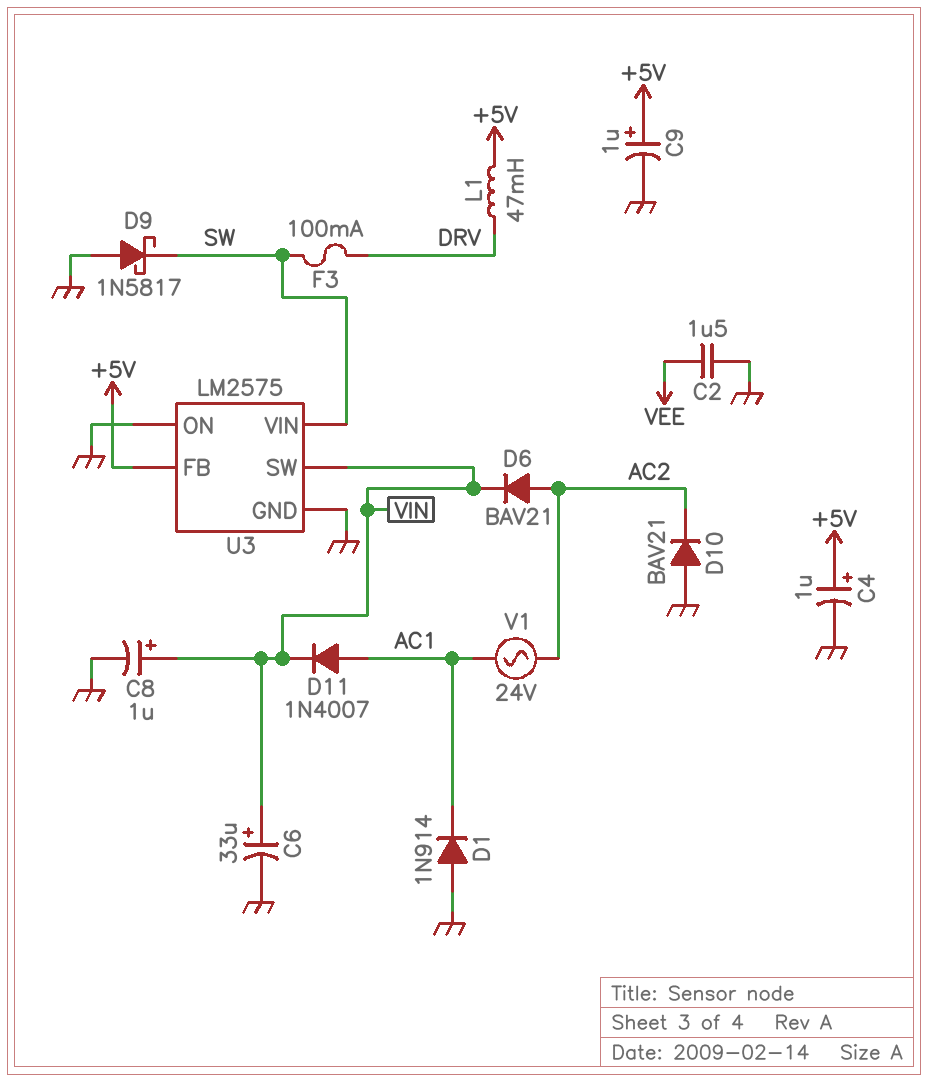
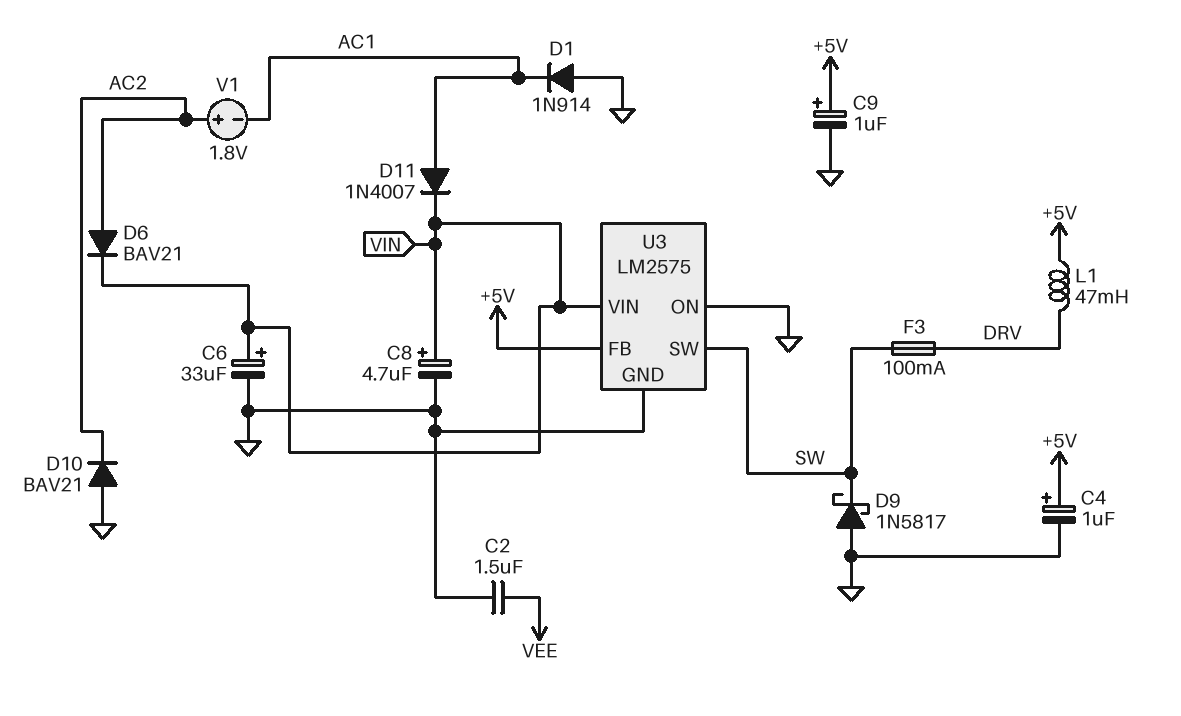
C8: 1uF (plus VIN, minus GND) -> 4.7uF (plus VIN, minus GND)
U3 pin SW: VIN -> SW
U3 pin VIN: SW -> VIN
V1: AC 24V (AC1, AC2) -> 1.8V (plus AC2, minus AC1)

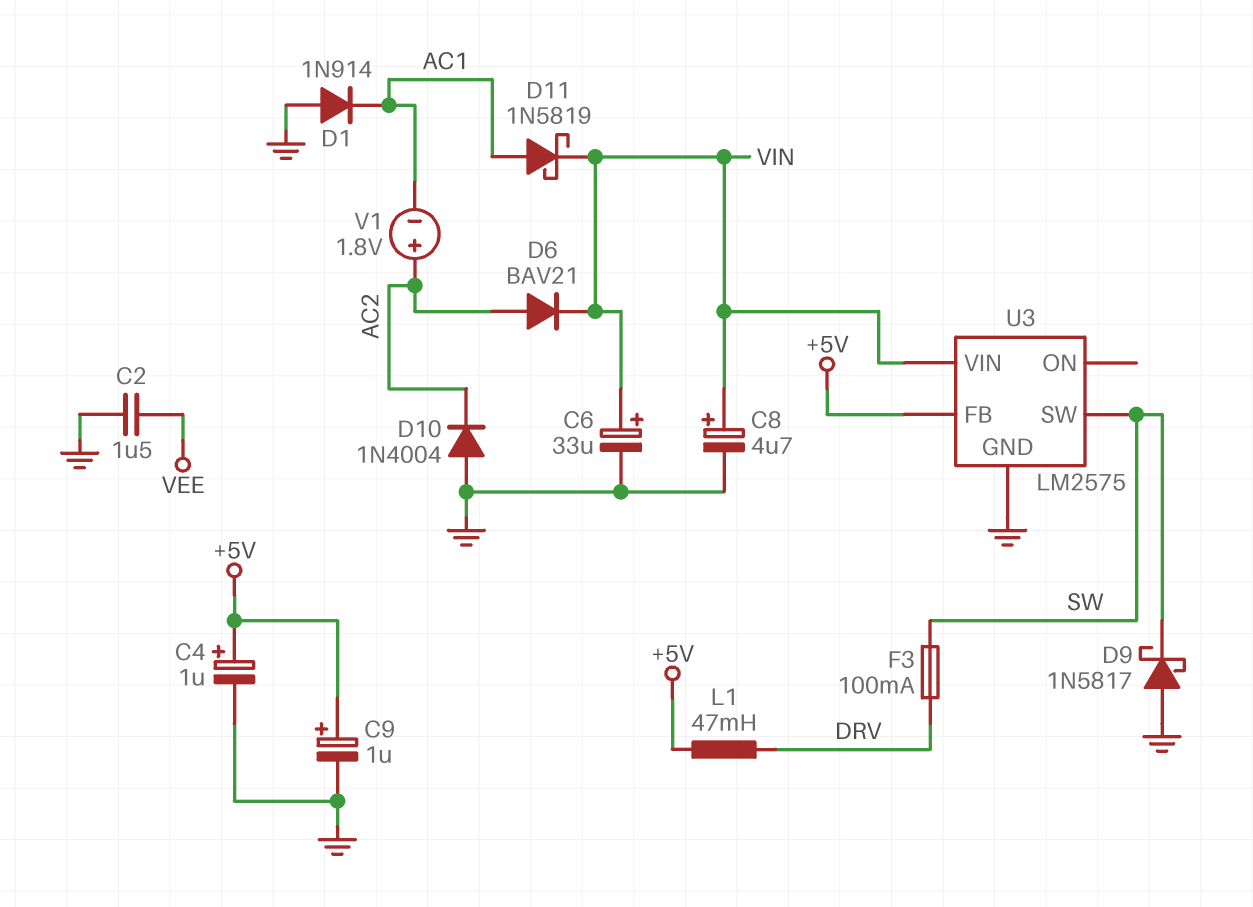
D10: diode BAV21 (A GND, K AC2) -> diode 1N4004 (A GND, K AC2)
D11: diode 1N4007 (A AC1, K VIN) -> schottky 1N5819 (A AC1, K VIN)
U3 pin ON: GND -> none

